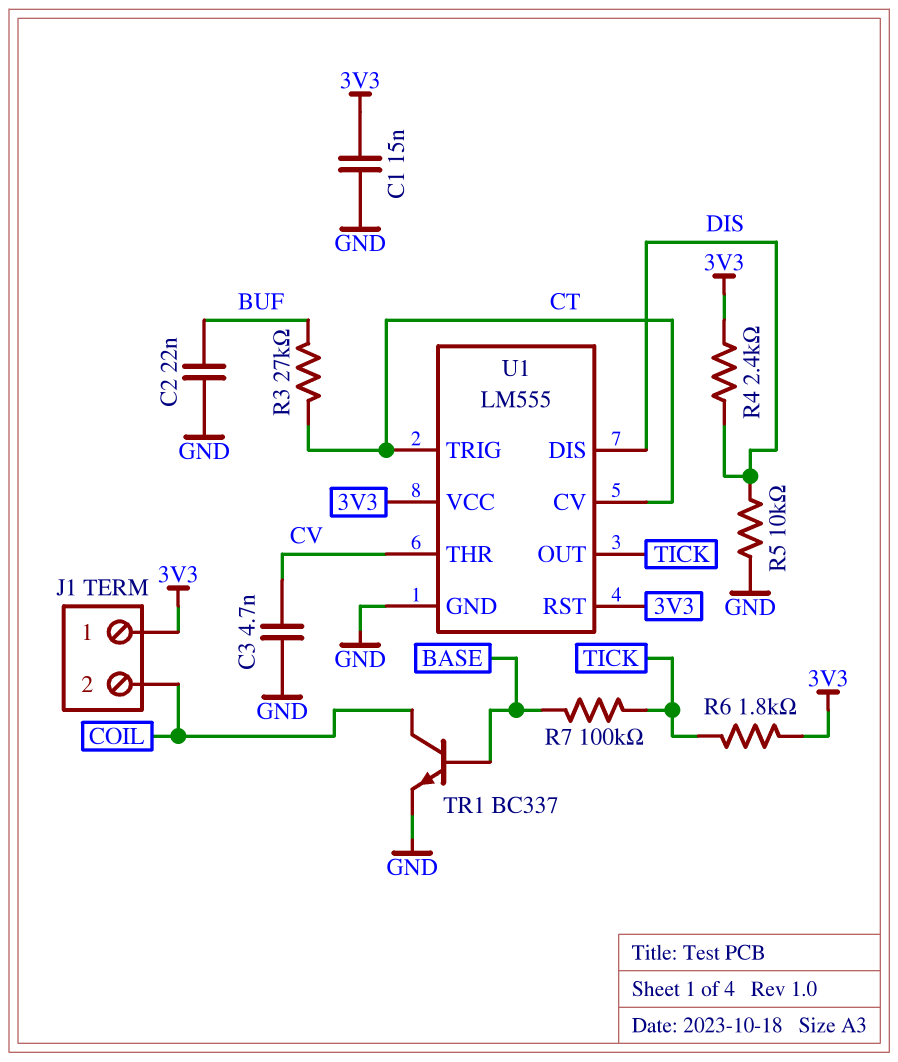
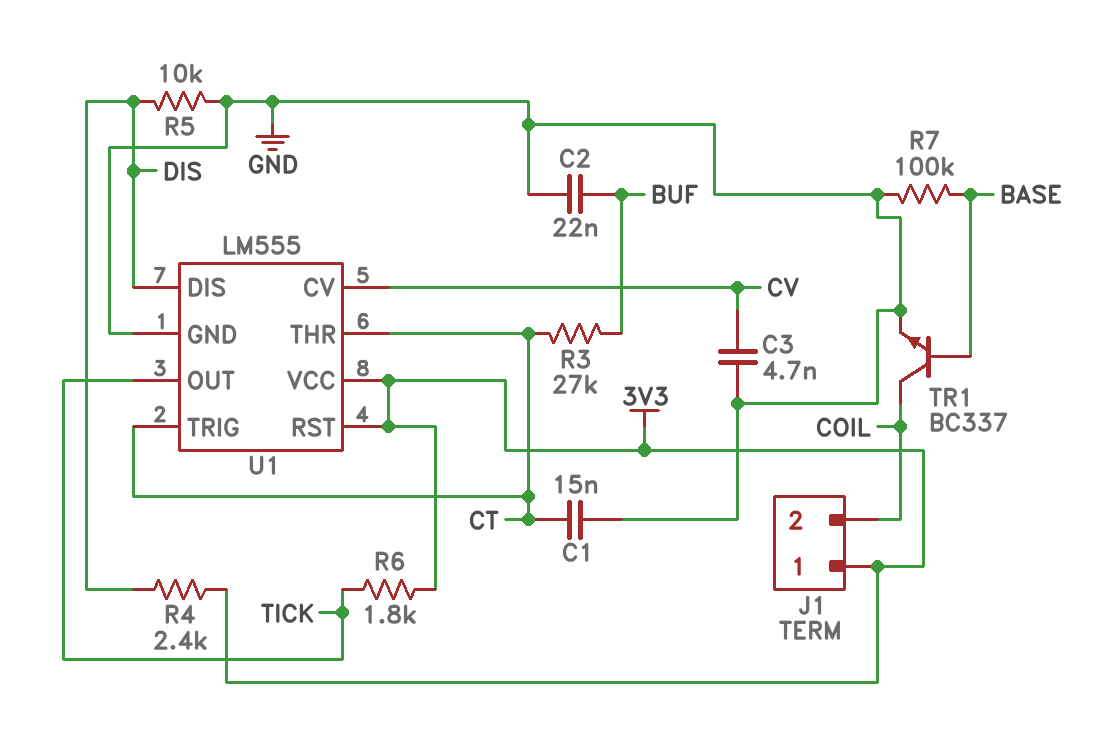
C1: 15nF (3V3, GND) -> 15nF (CT, GND)
R7: 100k (BASE, TICK) -> 100k (BASE, GND)
U1 pin CV: CT -> CV
U1 pin THR: CV -> CT

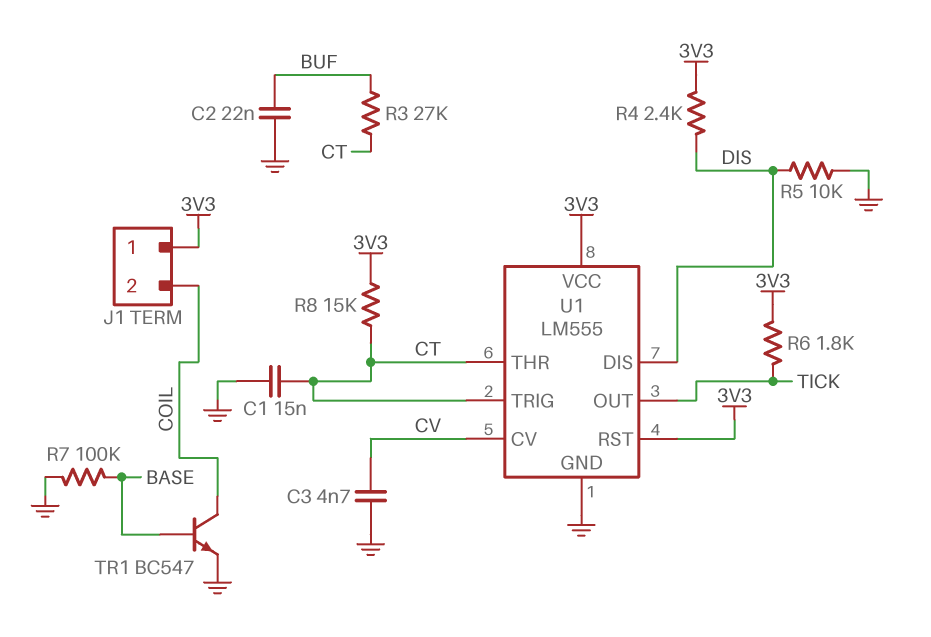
R8: none -> 15k (3V3, CT)
TR1: NPN BC337 (B BASE, C COIL, E GND) -> NPN BC547 (B BASE, C COIL, E GND)

